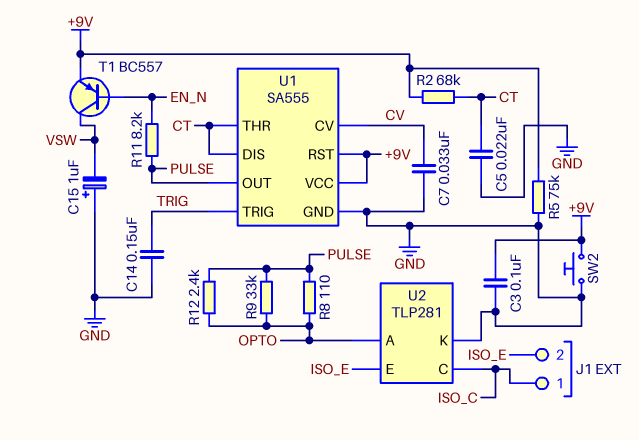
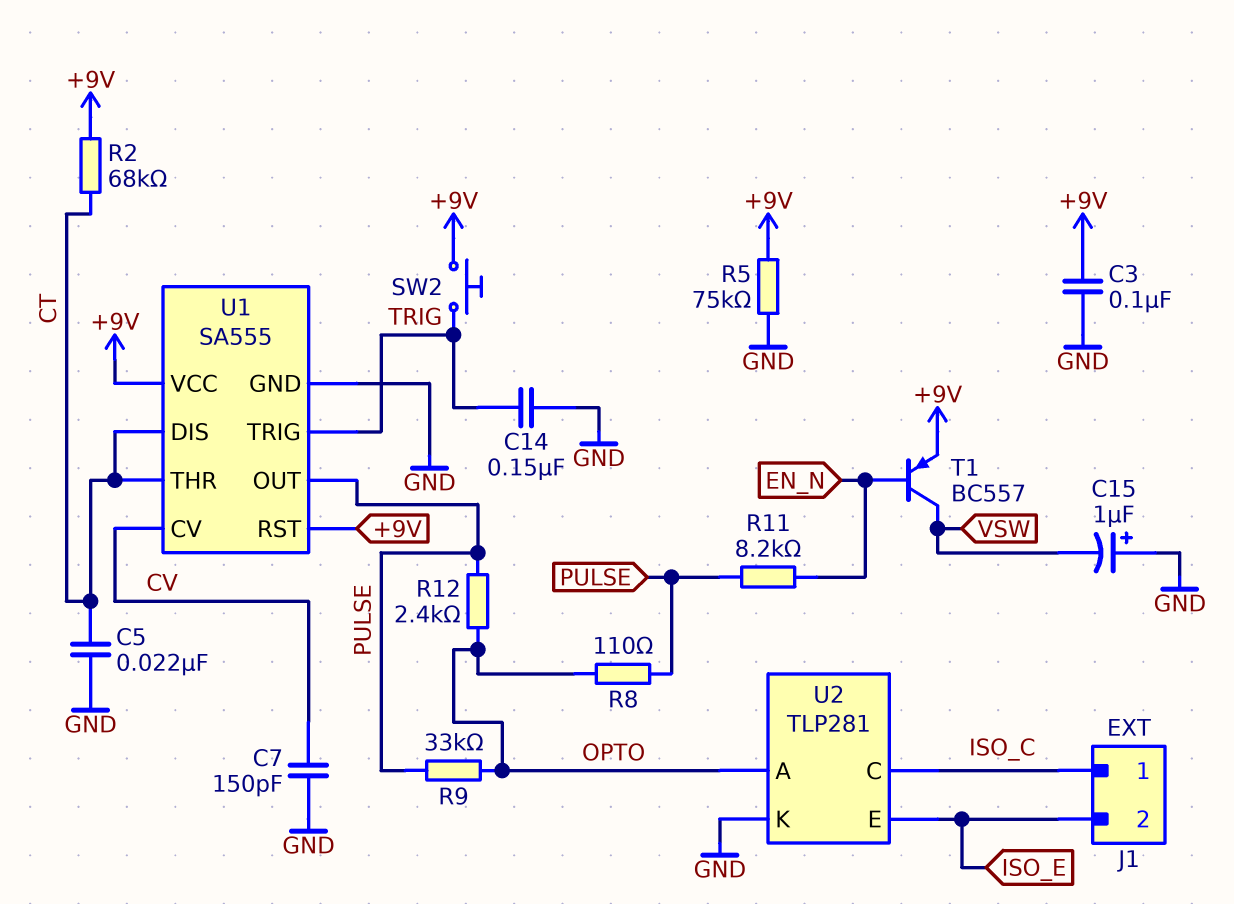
C7: 33nF (CV, GND) -> 150pF (CV, GND)
SW2: button (+9V, GND) -> button (+9V, TRIG)

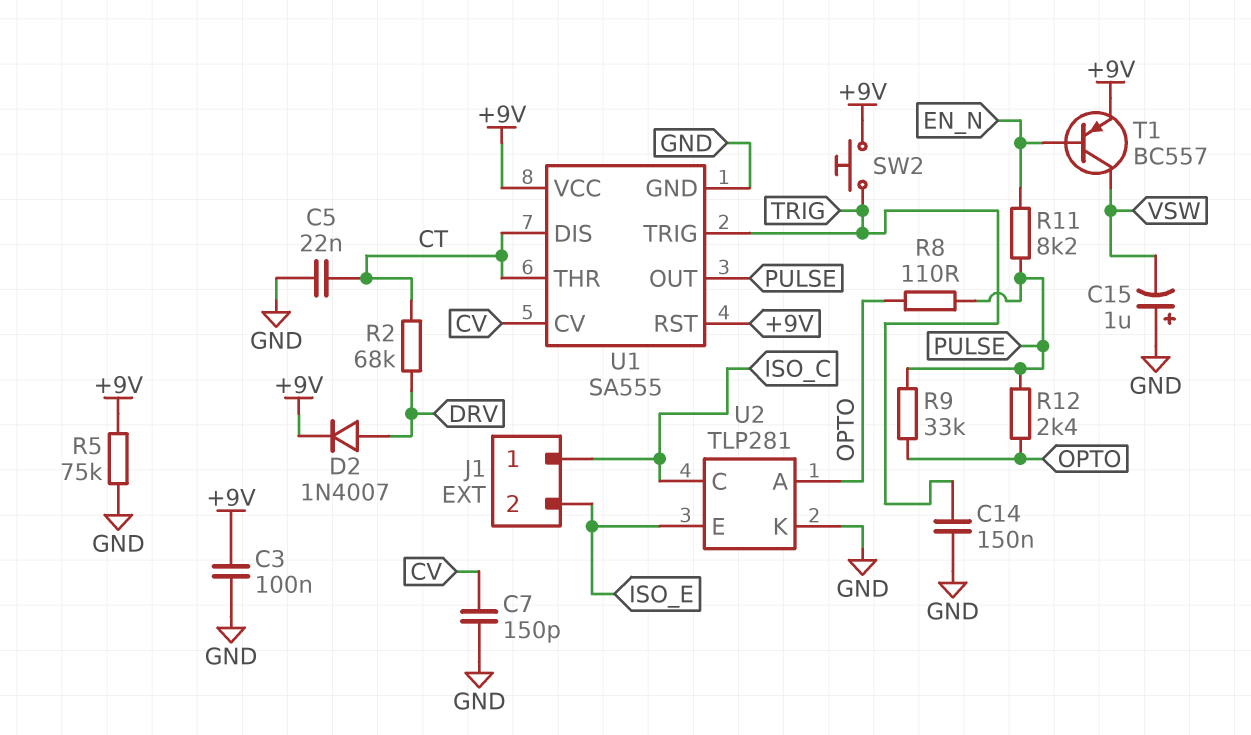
D2: none -> diode 1N4007 (A DRV, K +9V)
R2: 68k (+9V, CT) -> 68k (CT, DRV)

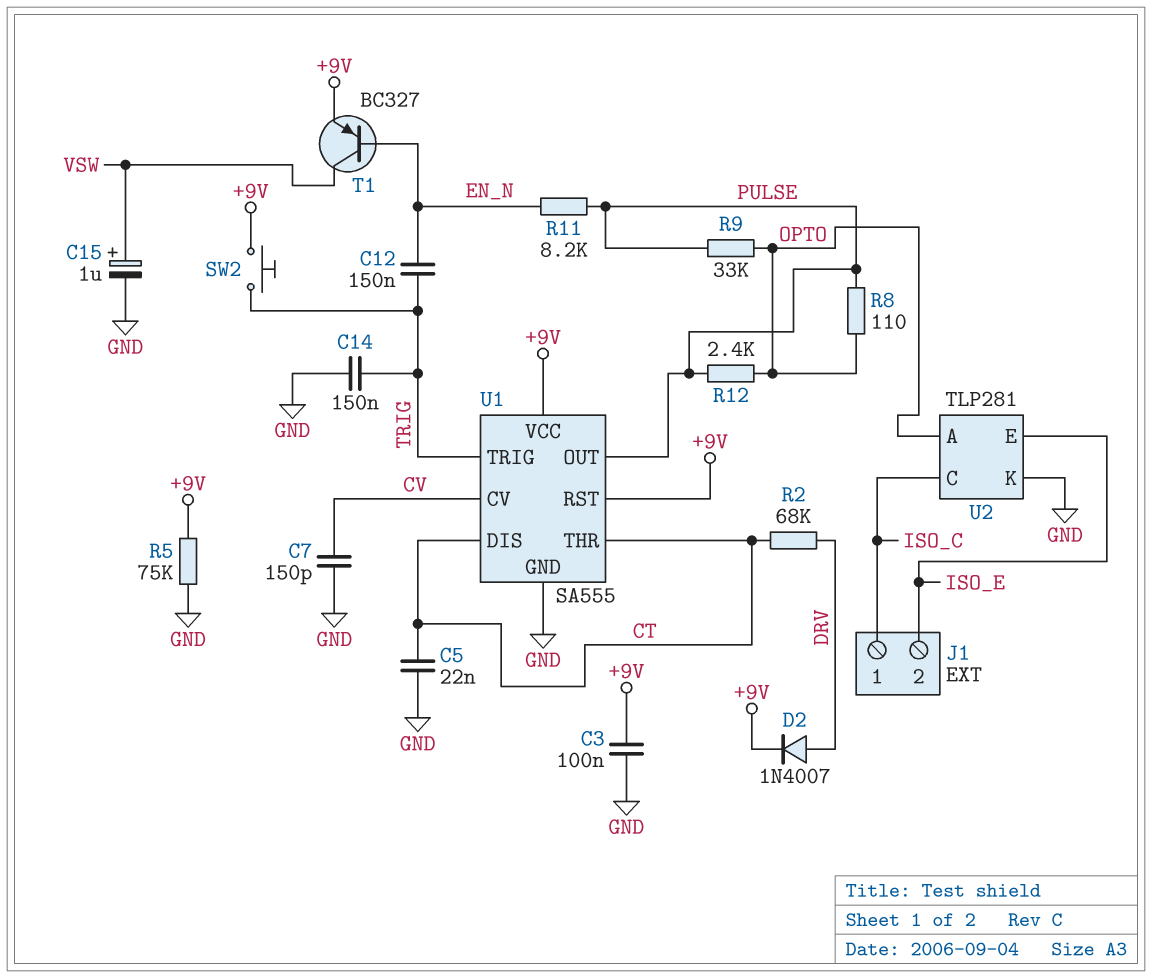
C12: none -> 150nF (EN_N, TRIG)
C15: 1uF (plus GND, minus VSW) -> 1uF (plus VSW, minus GND)
T1: PNP BC557 (B EN_N, C VSW, E +9V) -> PNP BC327 (B EN_N, C VSW, E +9V)

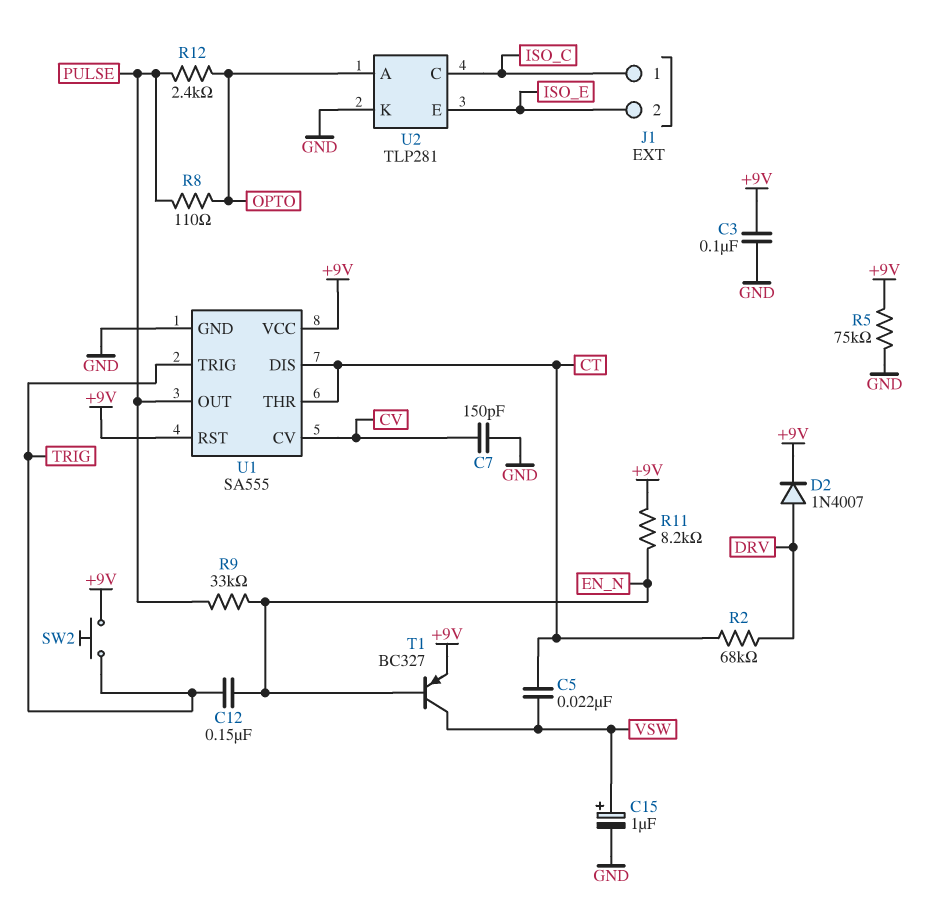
C5: 22nF (CT, GND) -> 22nF (CT, VSW)
C14: 150nF (GND, TRIG) -> none
R9: 33k (OPTO, PULSE) -> 33k (EN_N, PULSE)
R11: 8.2k (EN_N, PULSE) -> 8.2k (+9V, EN_N)

